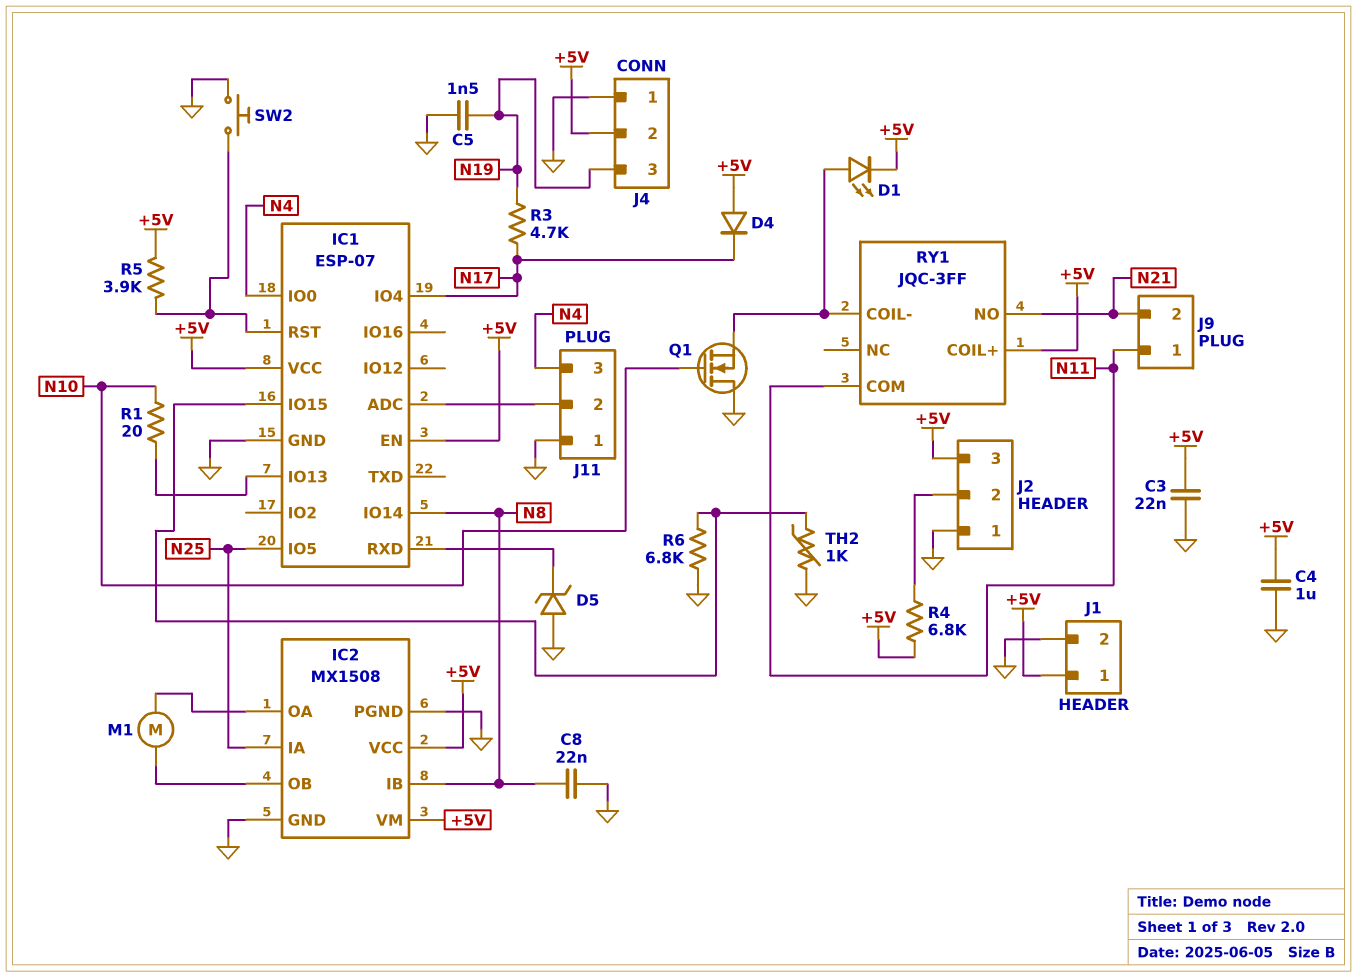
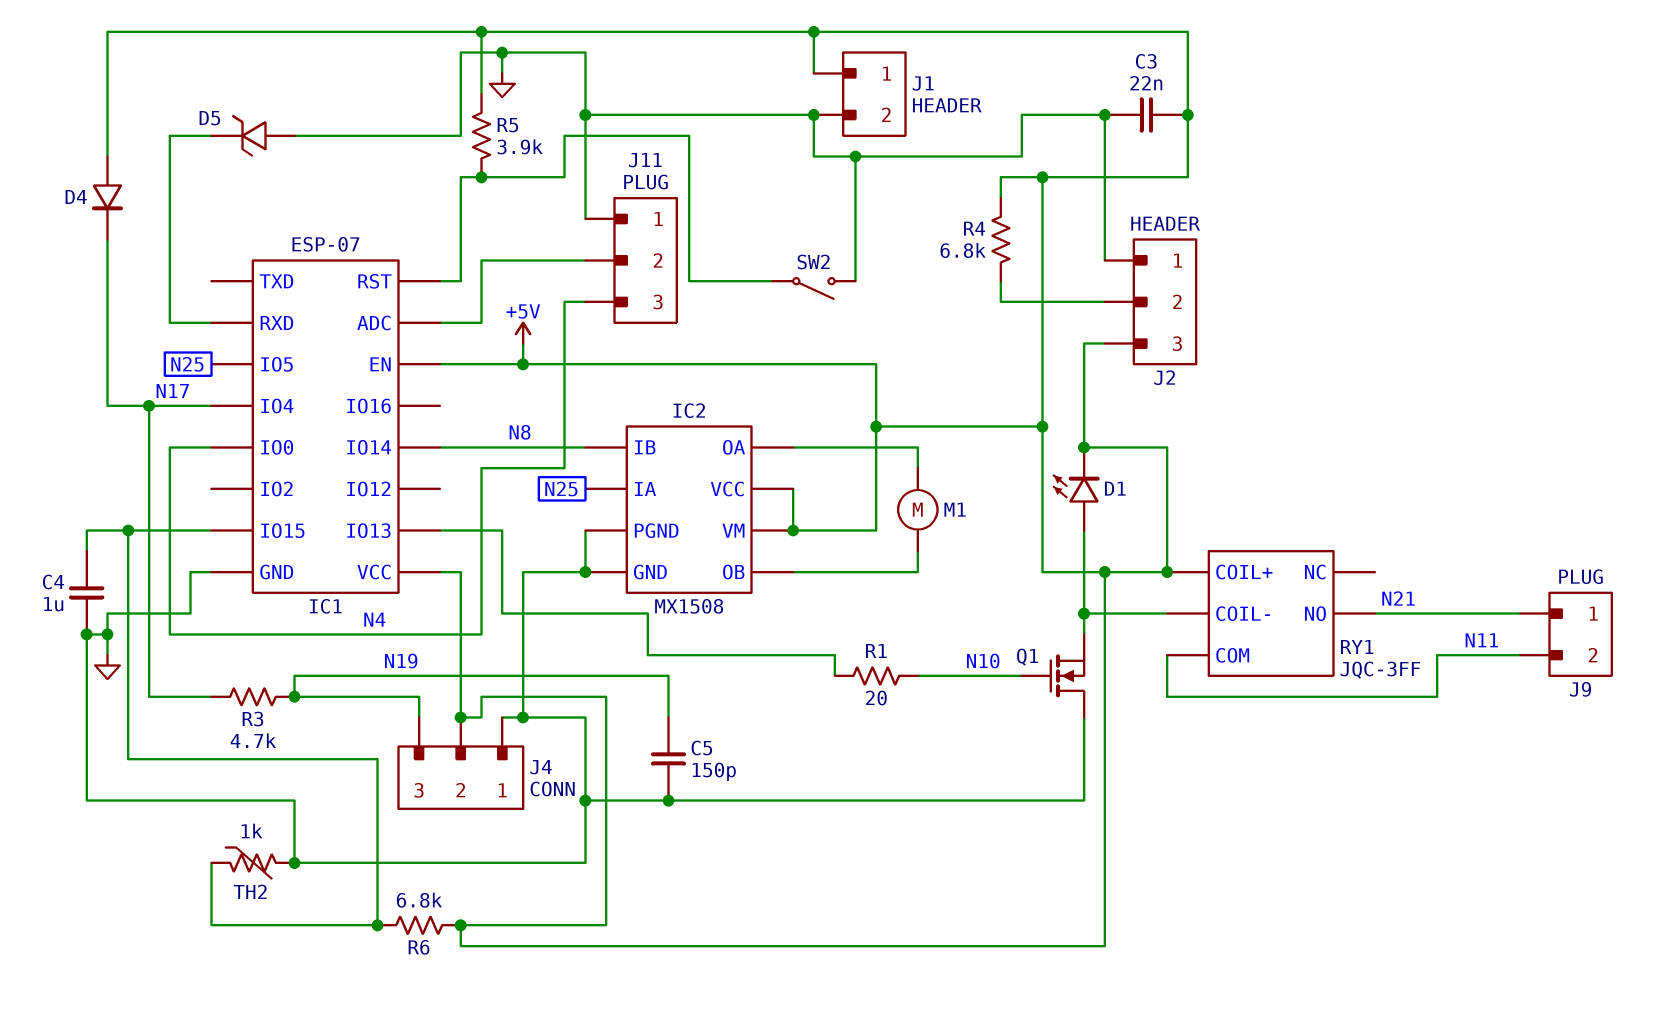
C4: 1uF (+5V, GND) -> 1uF (GND, IC1/IO15)
C5: 1.5nF (GND, N19) -> 150pF (GND, N19)
C8: 22nF (GND, N8) -> none
J9 pin 1: N11 -> N21
J9 pin 2: N21 -> N11
R6: 6.8k (GND, IC1/IO15) -> 6.8k (+5V, IC1/IO15)
SW2: button (GND, IC1/RST) -> switch (GND, IC1/RST)

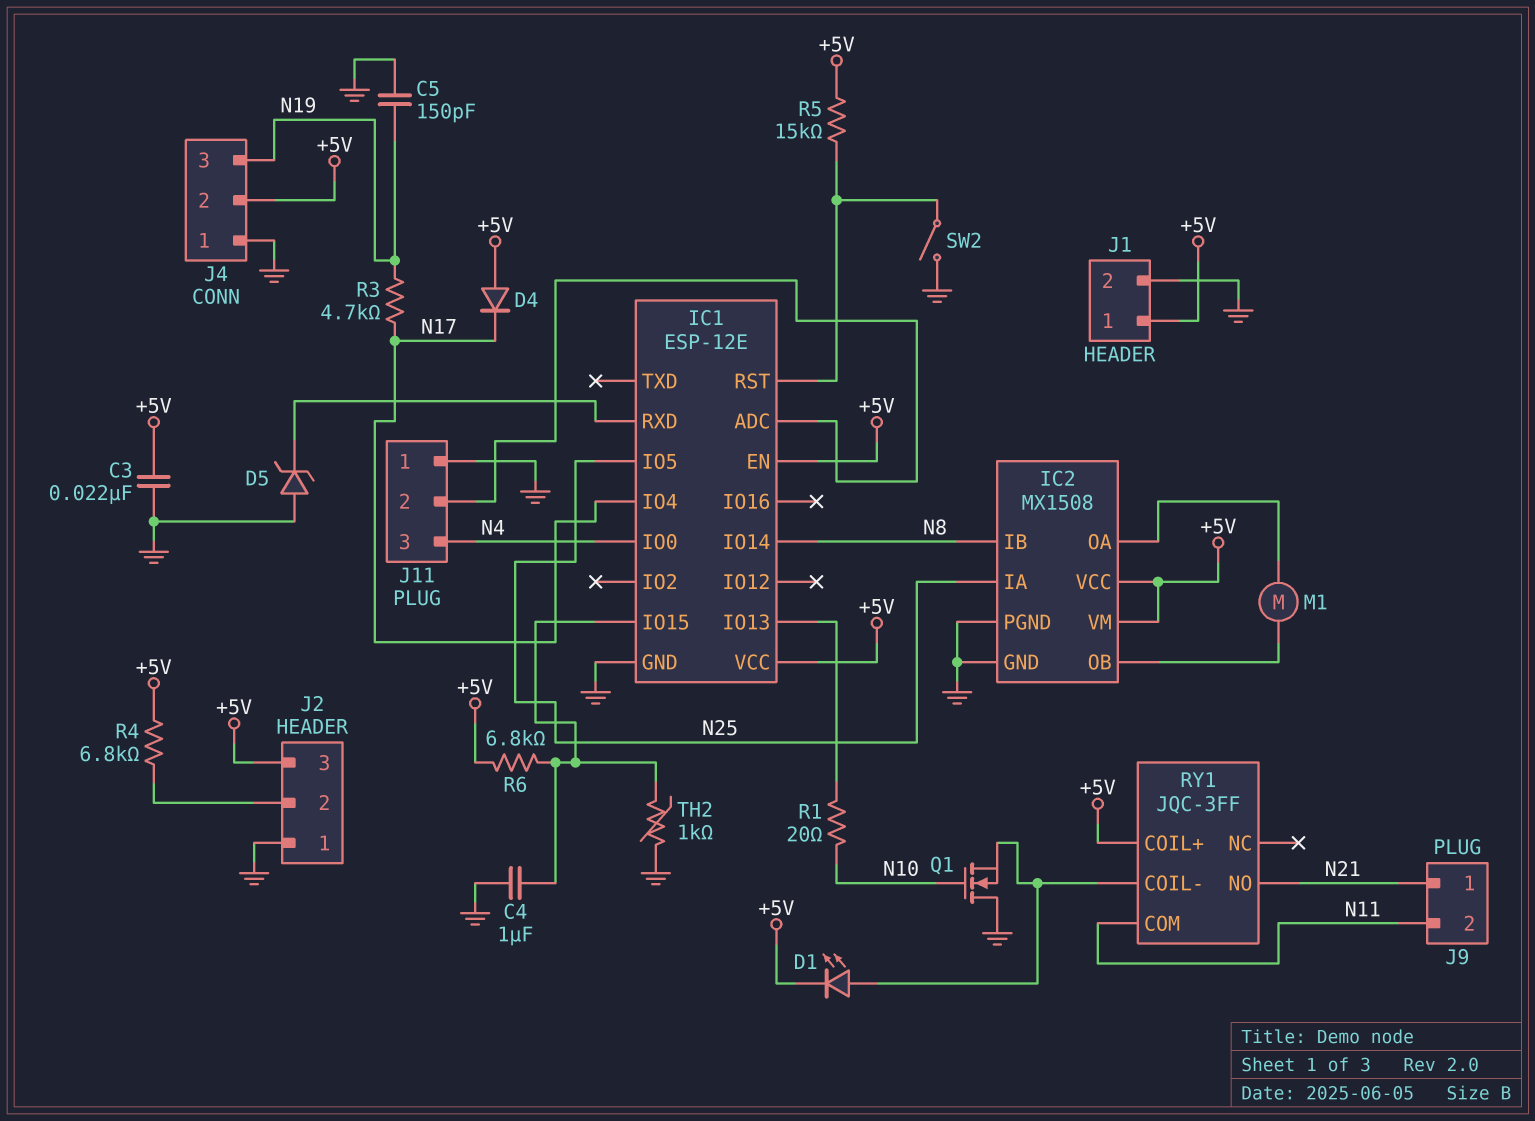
IC1: ESP-07 -> ESP-12E
R5: 3.9k (+5V, IC1/RST) -> 15k (+5V, IC1/RST)

